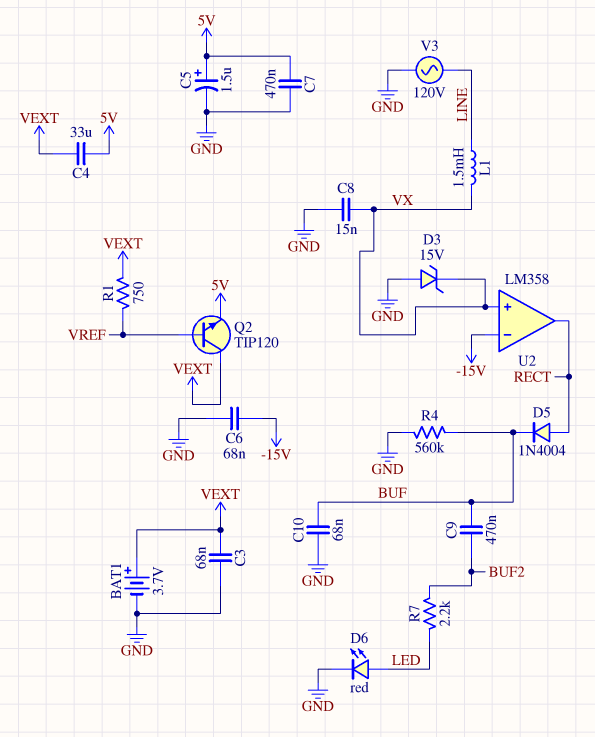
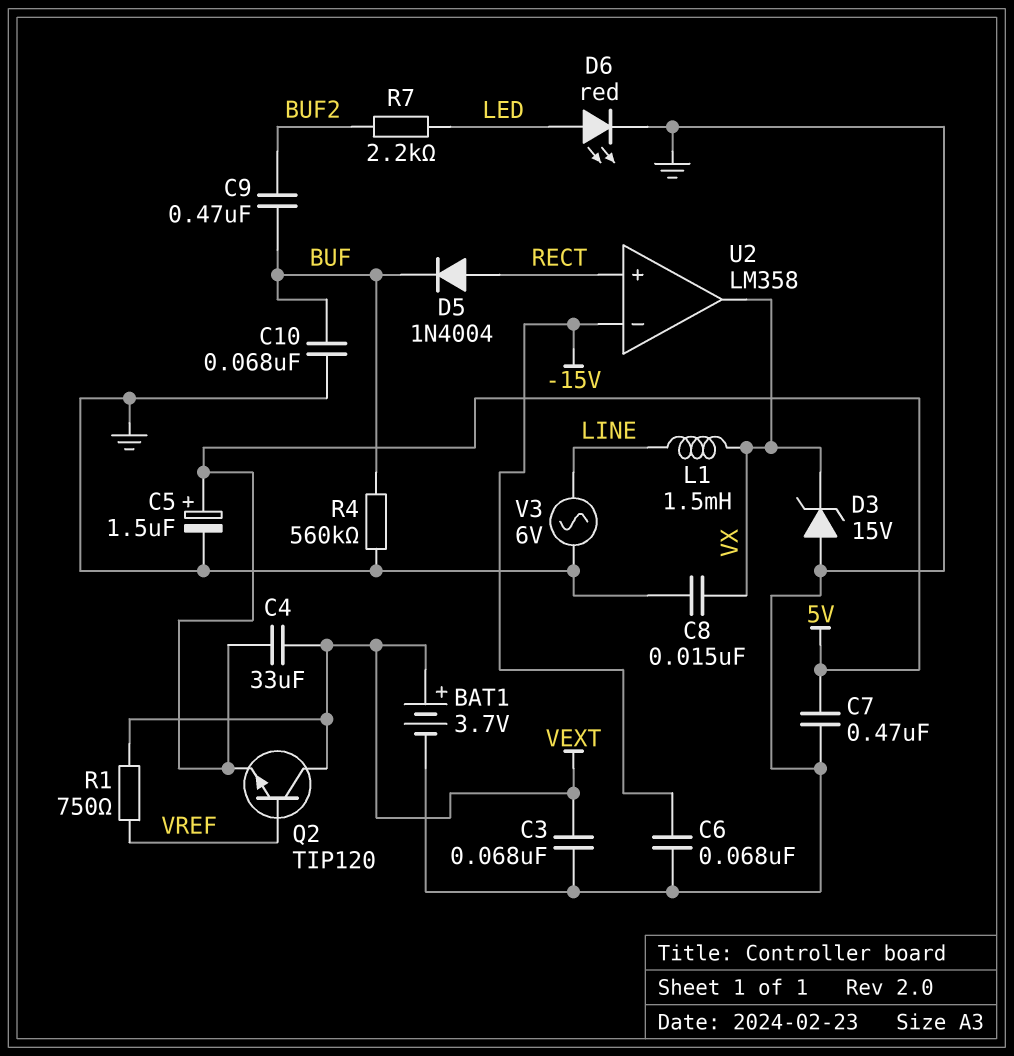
U2 pin in+: VX -> RECT
U2 pin out: RECT -> VX
V3: AC 120V (GND, LINE) -> AC 6V (GND, LINE)

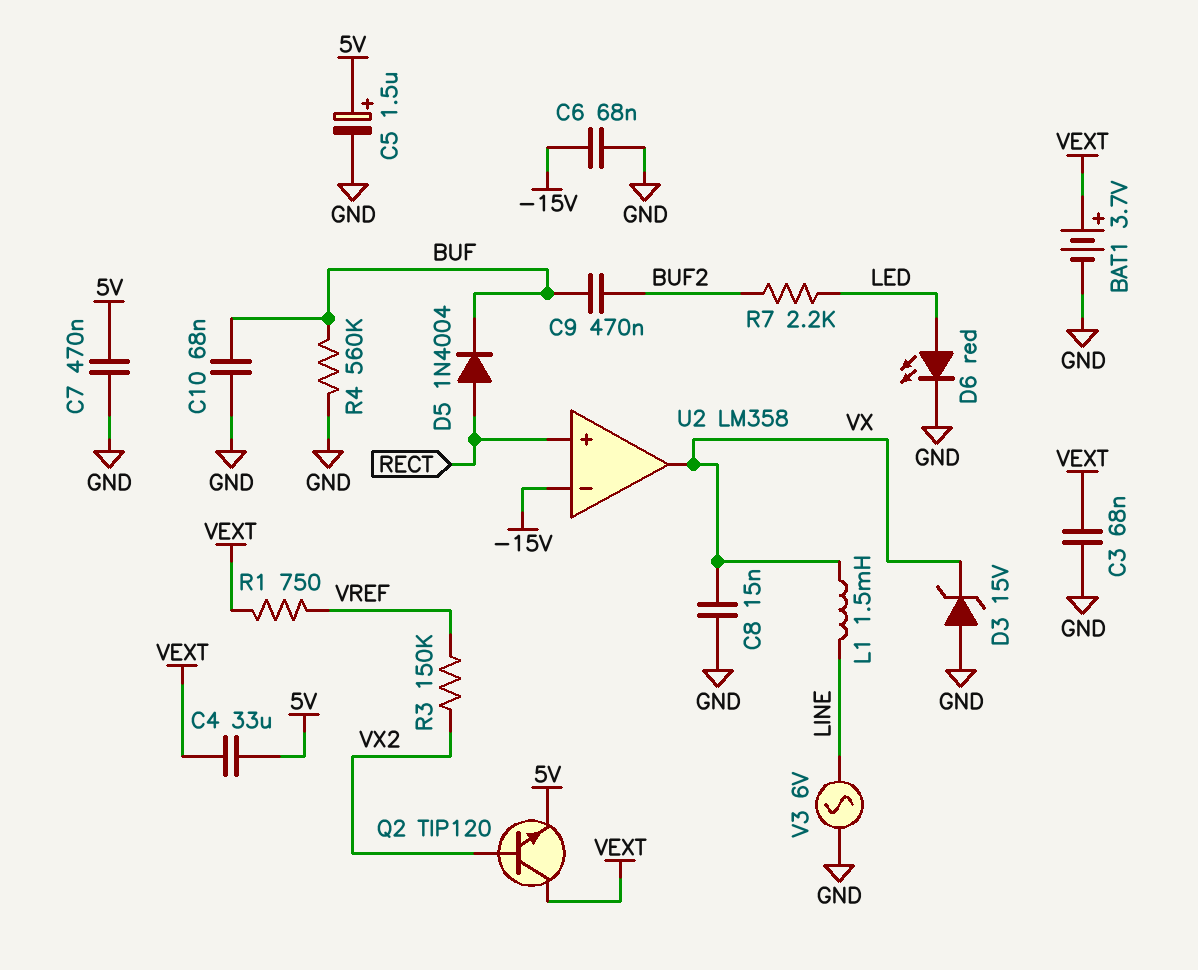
Q2: NPN TIP120 (B VREF, C VEXT, E 5V) -> NPN TIP120 (B VX2, C VEXT, E 5V)
R3: none -> 150k (VREF, VX2)

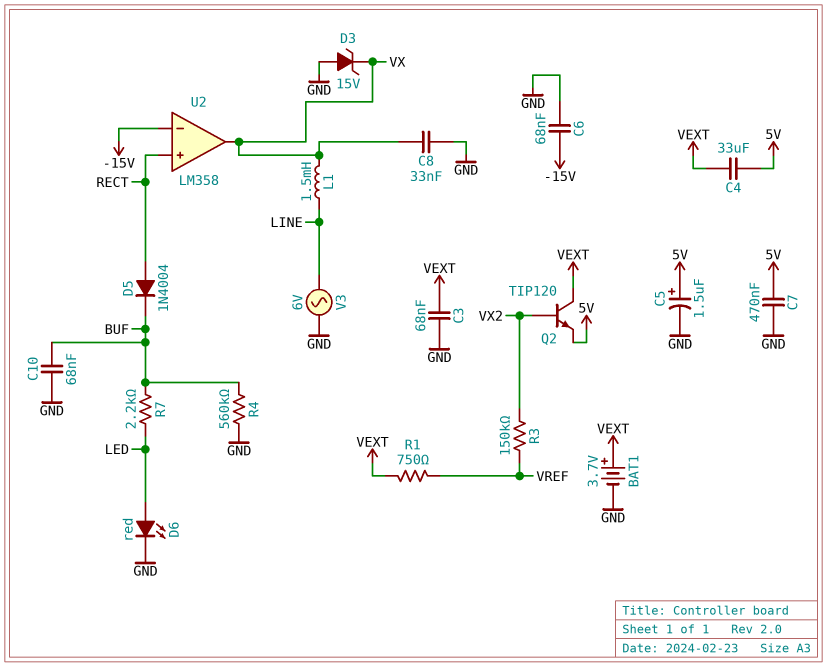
C8: 15nF (GND, VX) -> 33nF (GND, VX)
C9: 470nF (BUF, BUF2) -> none
R7: 2.2k (BUF2, LED) -> 2.2k (BUF, LED)

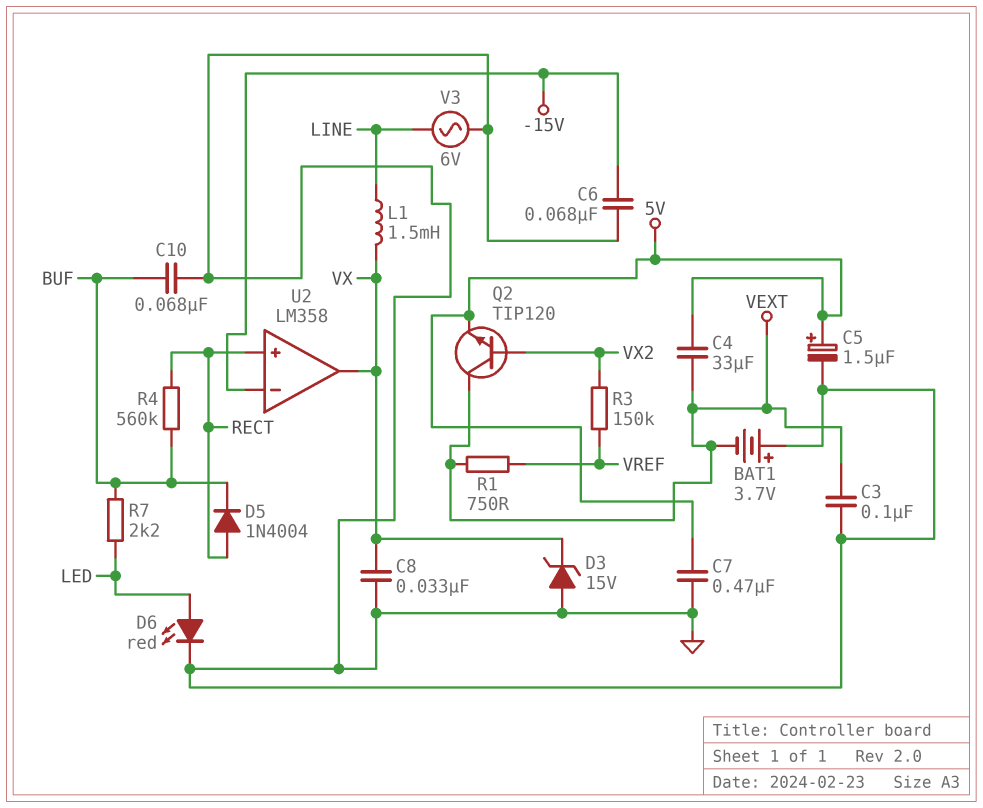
BAT1: 3.7V (plus VEXT, minus GND) -> 3.7V (plus GND, minus VEXT)
C3: 68nF (GND, VEXT) -> 100nF (GND, VEXT)
R4: 560k (BUF, GND) -> 560k (BUF, RECT)

